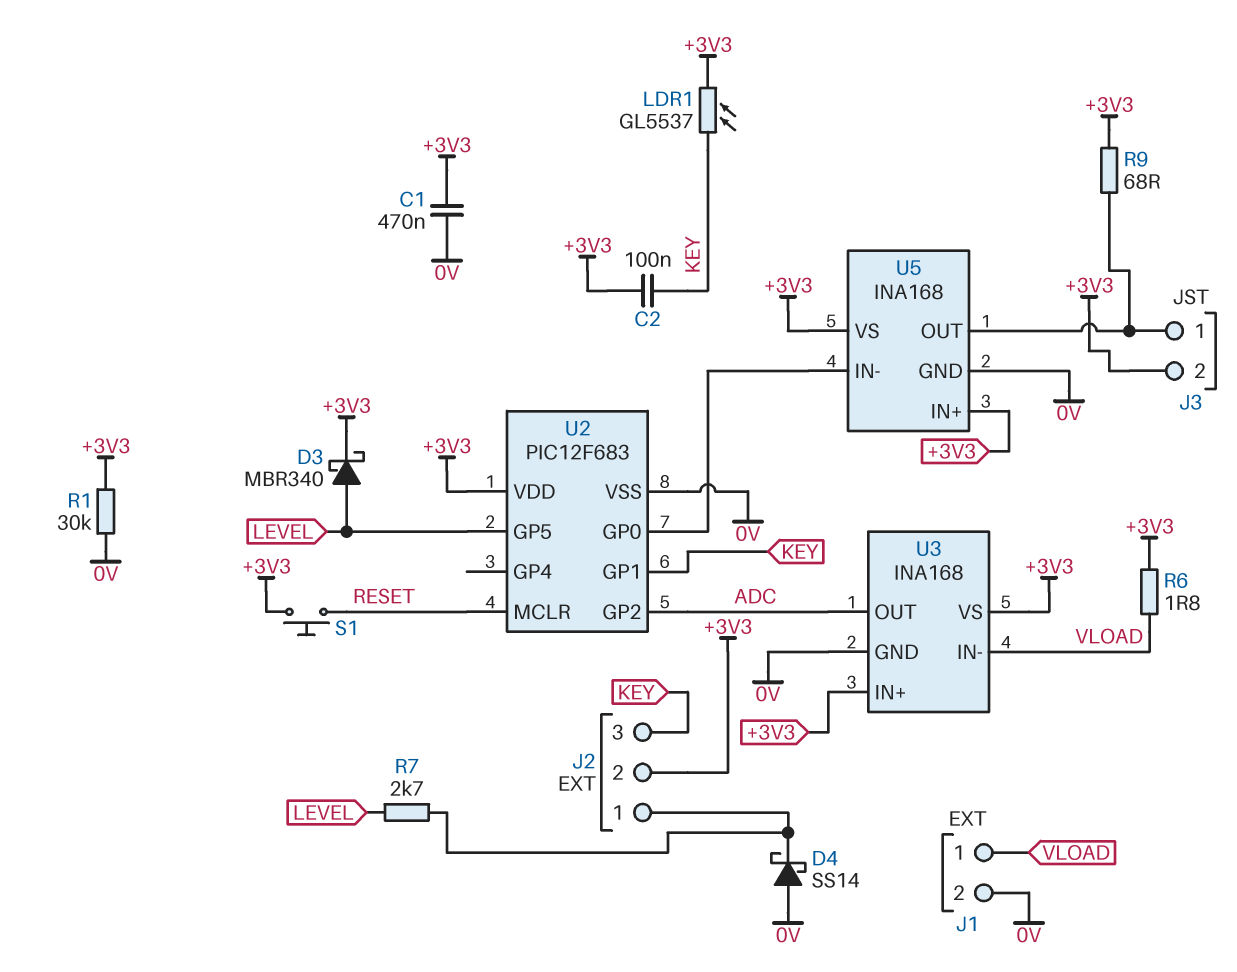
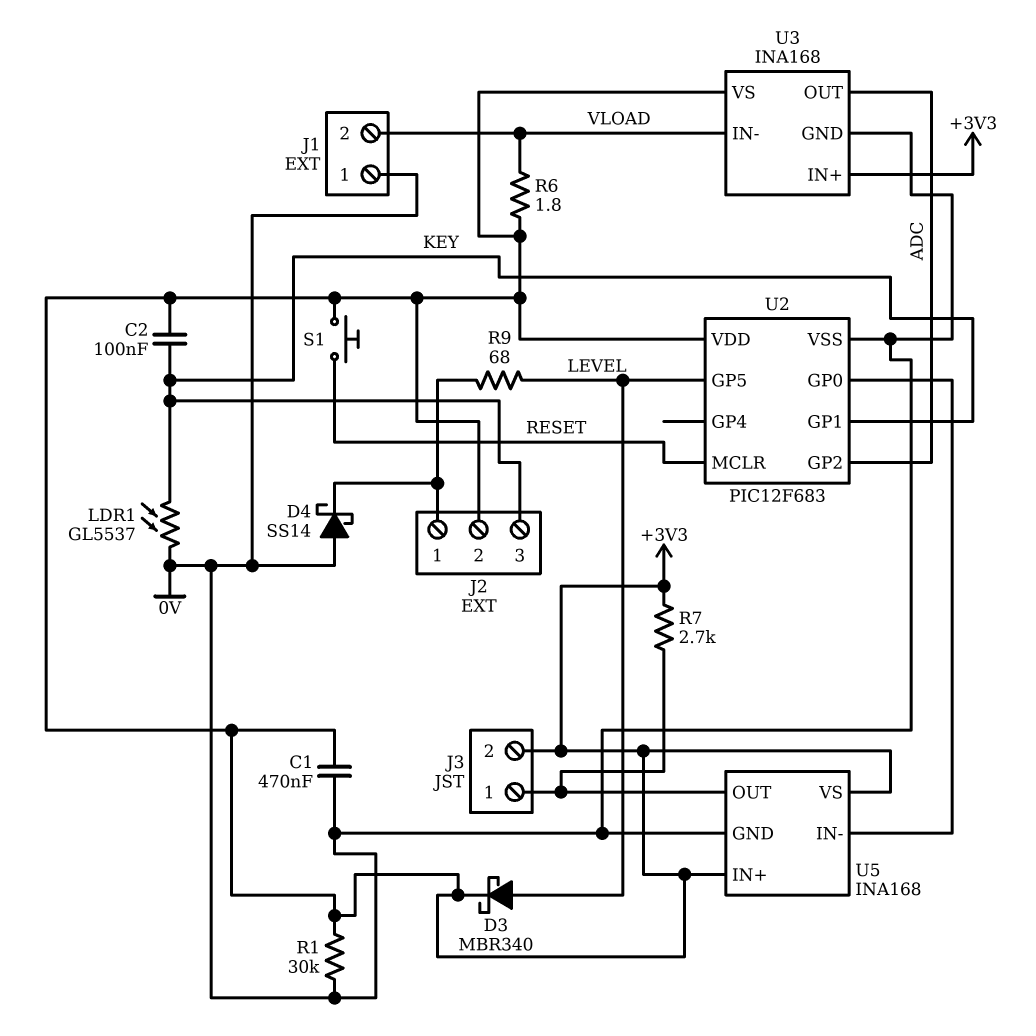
J1 pin 1: VLOAD -> 0V
J1 pin 2: 0V -> VLOAD
LDR1: GL5537 (+3V3, KEY) -> GL5537 (0V, KEY)
R7: 2.7k (J2/1, LEVEL) -> 2.7k (+3V3, J3/1)
R9: 68 (+3V3, J3/1) -> 68 (J2/1, LEVEL)

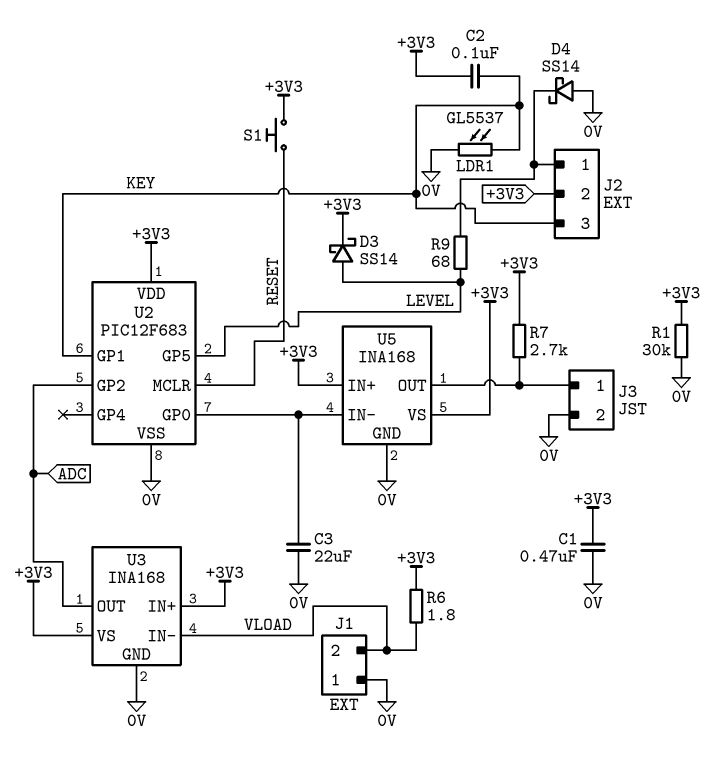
C3: none -> 22uF (0V, U2/GP0)
D3: schottky MBR340 (A LEVEL, K +3V3) -> schottky SS14 (A LEVEL, K +3V3)
J3 pin 2: +3V3 -> 0V

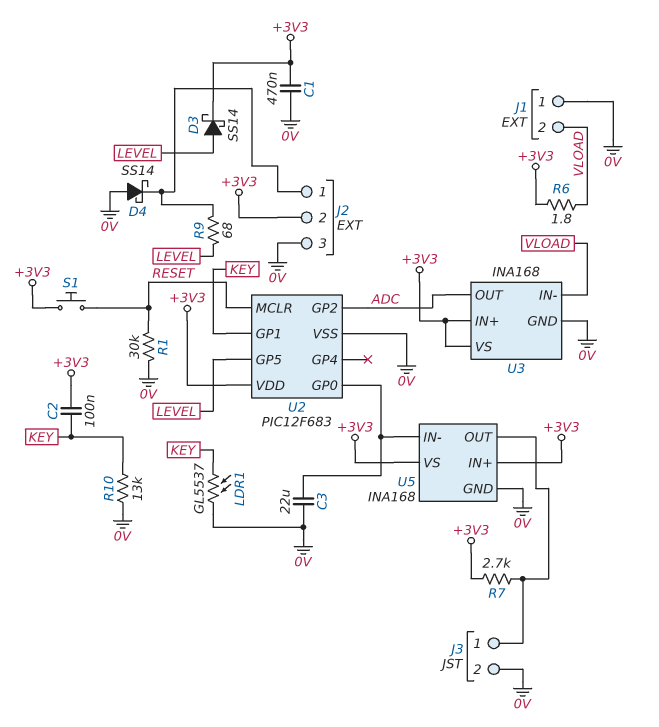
J2 pin 3: KEY -> 0V
R1: 30k (+3V3, 0V) -> 30k (0V, RESET)
R10: none -> 13k (0V, KEY)

